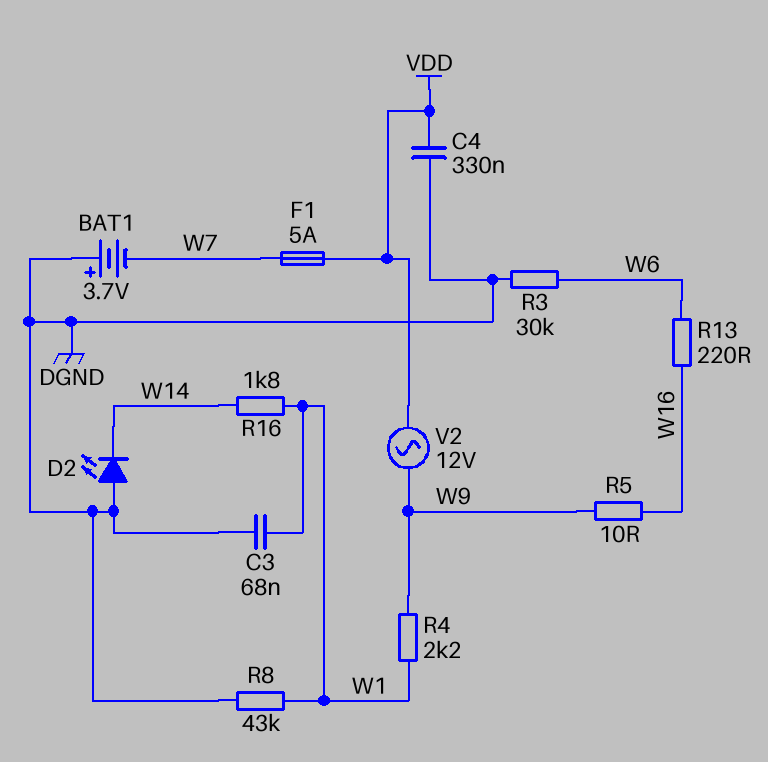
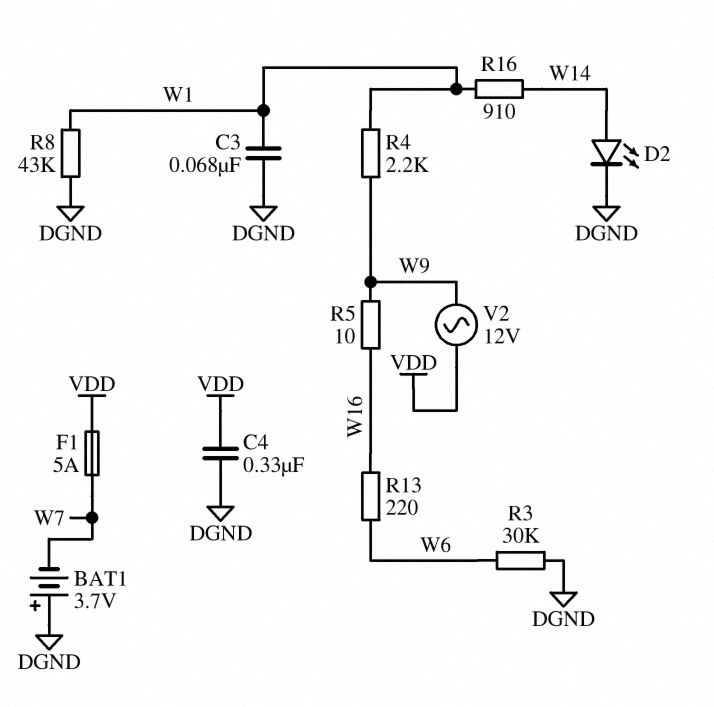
D2: LED (A DGND, K W14) -> LED (A W14, K DGND)
R16: 1.8k (W1, W14) -> 910 (W1, W14)

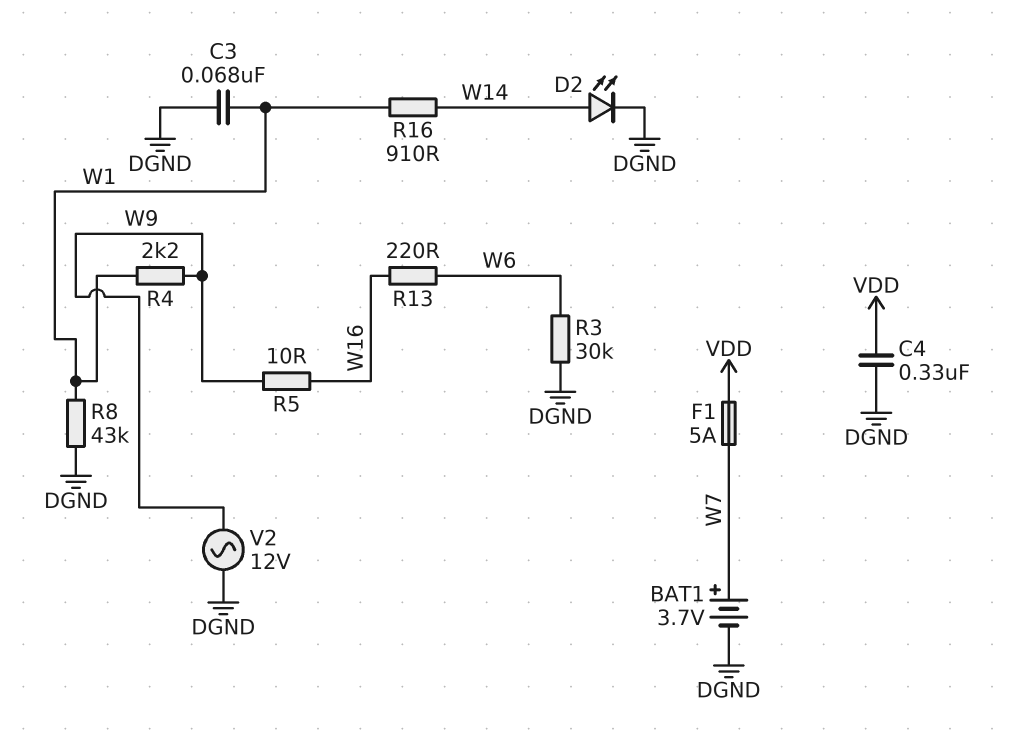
BAT1: 3.7V (plus DGND, minus W7) -> 3.7V (plus W7, minus DGND)
V2: AC 12V (VDD, W9) -> AC 12V (DGND, W9)

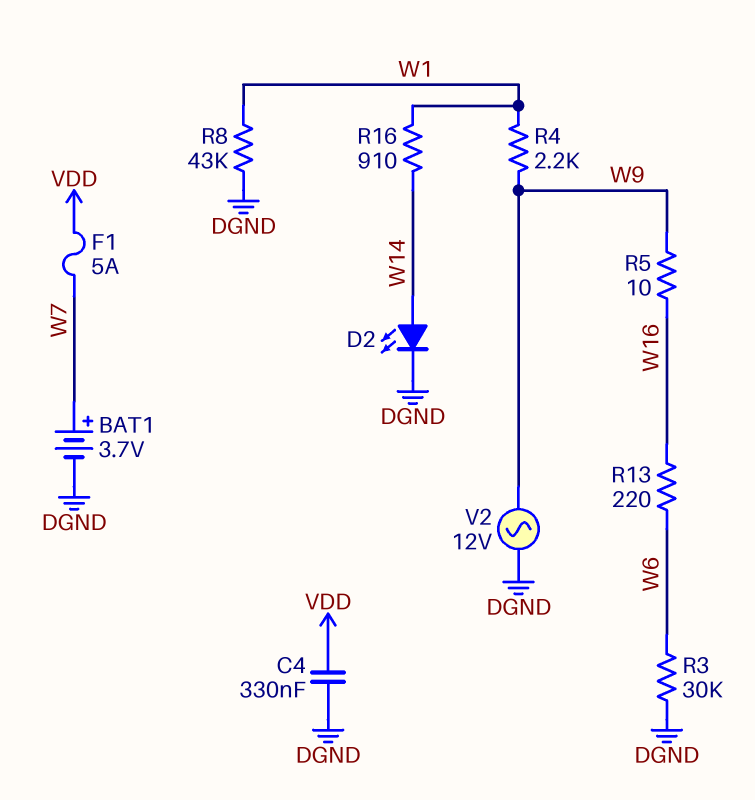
C3: 68nF (DGND, W1) -> none

